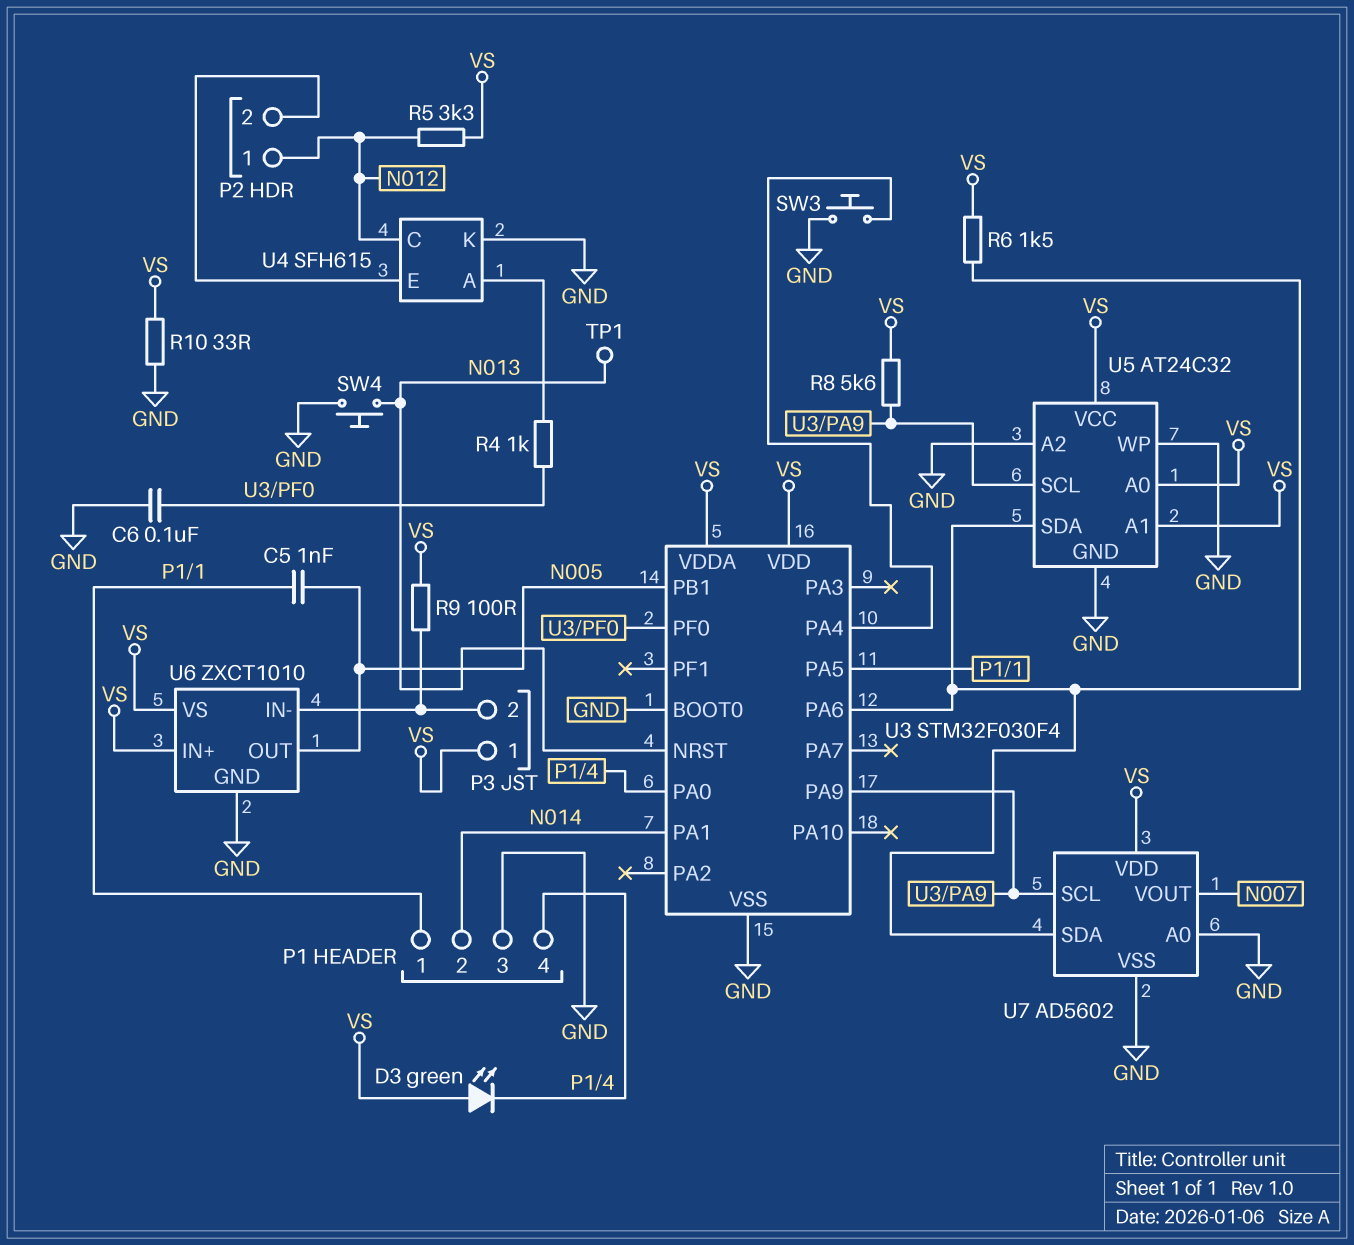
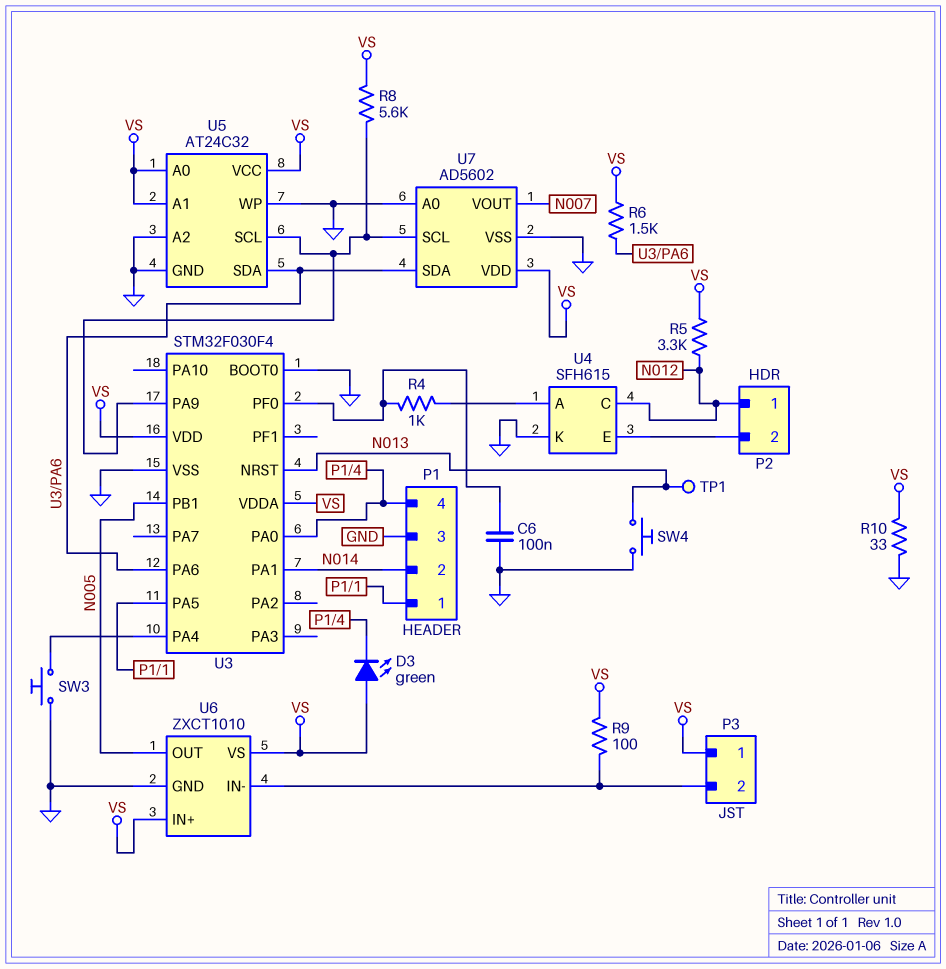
C5: 1nF (N005, P1/1) -> none

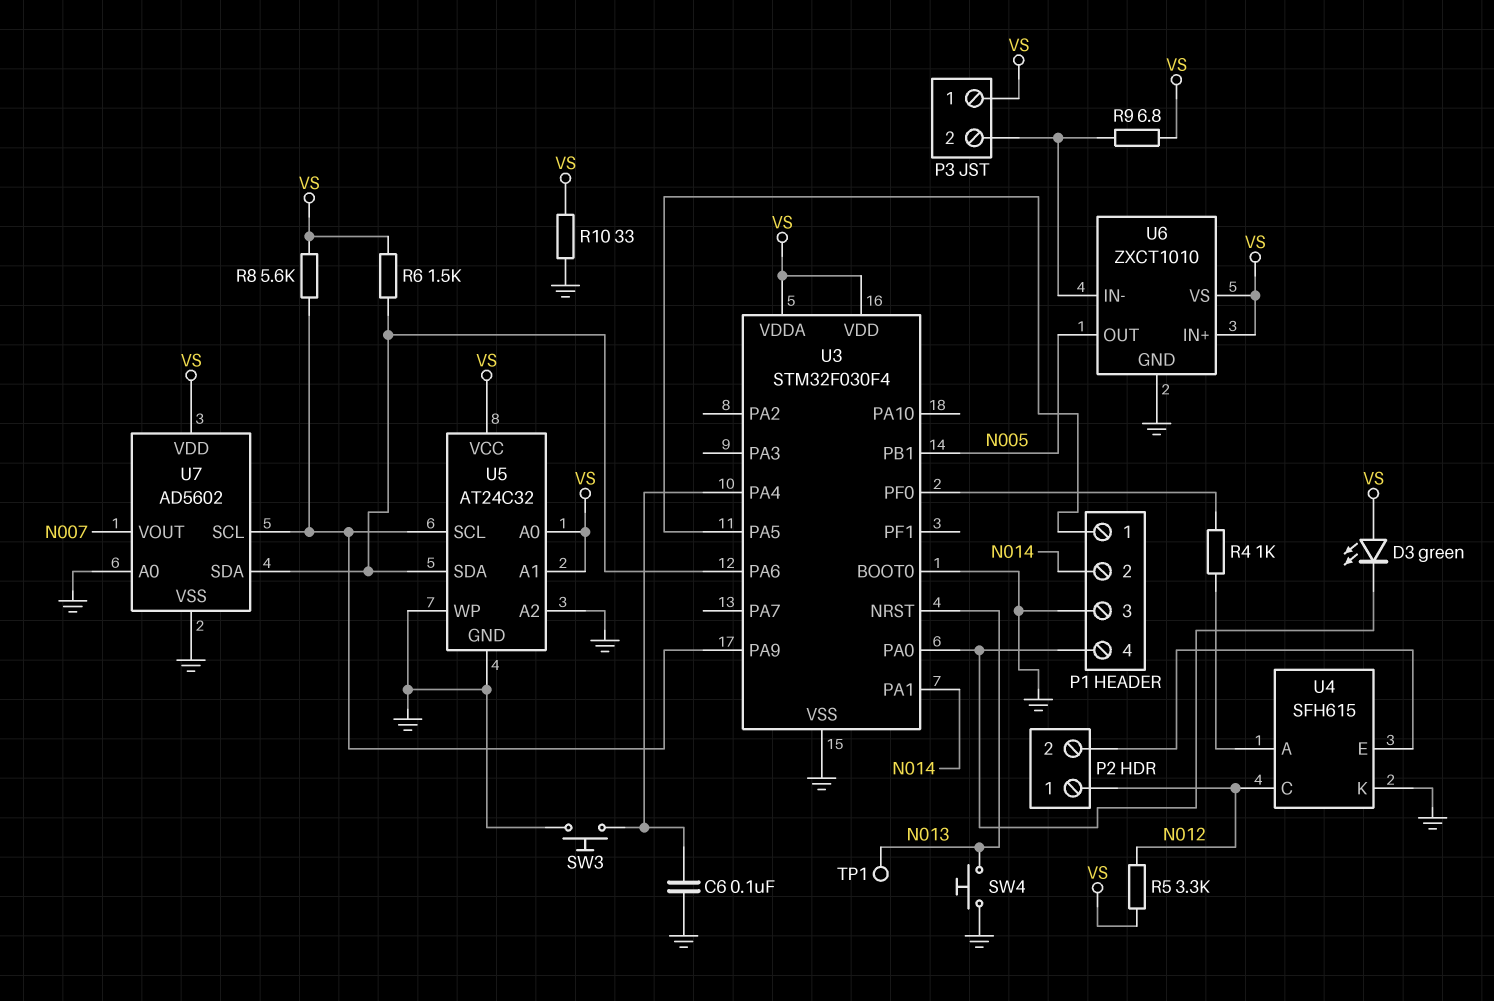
C6: 100nF (GND, U3/PF0) -> 100nF (GND, U3/PA4)
R9: 100 (P3/2, VS) -> 6.8 (P3/2, VS)

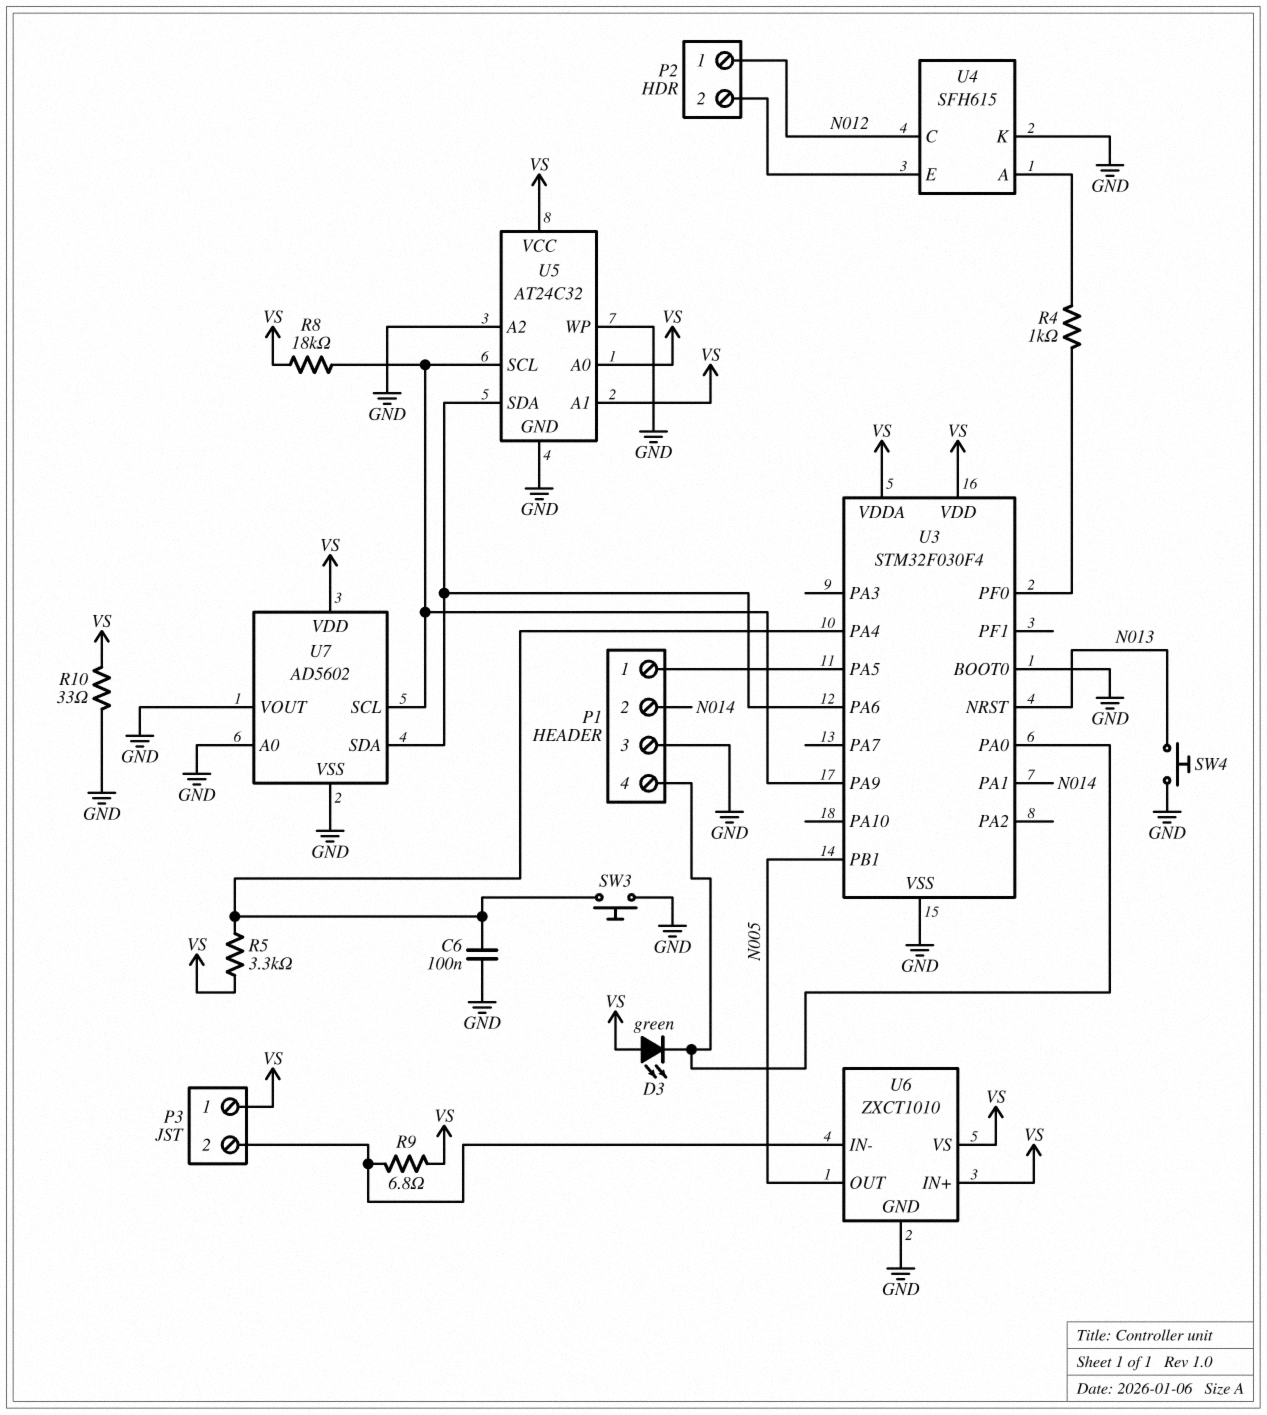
R5: 3.3k (N012, VS) -> 3.3k (U3/PA4, VS)
R6: 1.5k (U3/PA6, VS) -> none
R8: 5.6k (U3/PA9, VS) -> 18k (U3/PA9, VS)
TP1: test point (N013) -> none
U7 pin VOUT: N007 -> GND

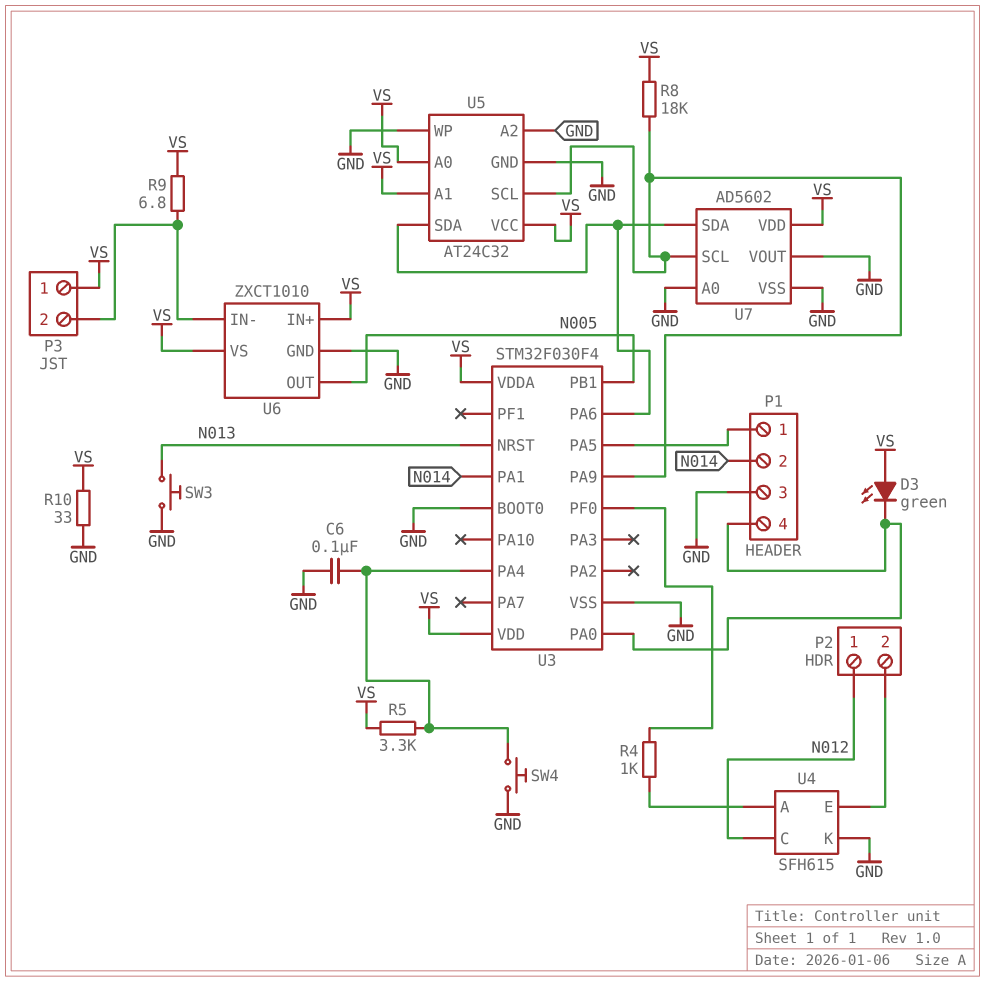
SW3: button (GND, U3/PA4) -> button (GND, N013)
SW4: button (GND, N013) -> button (GND, U3/PA4)

